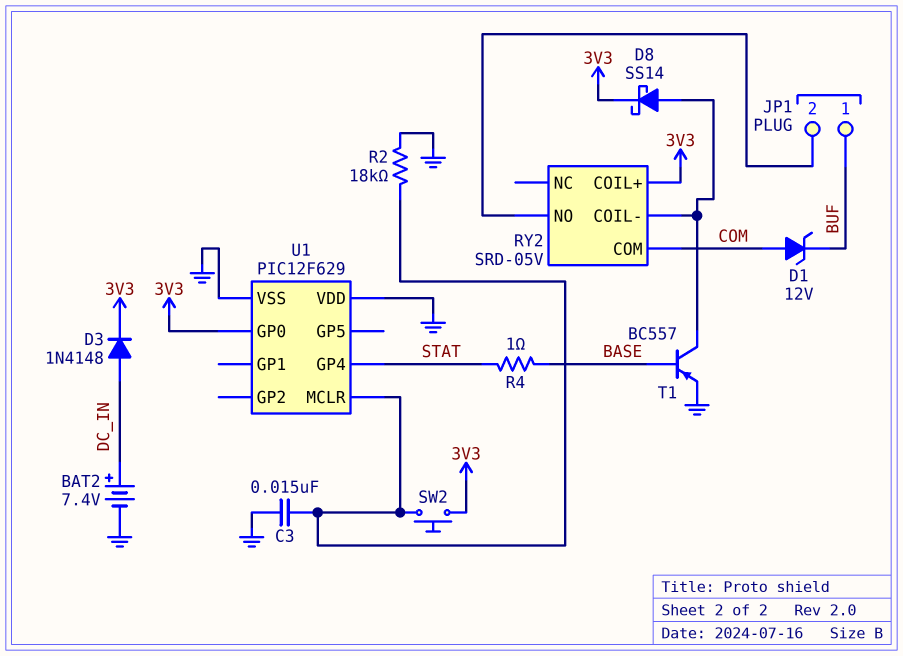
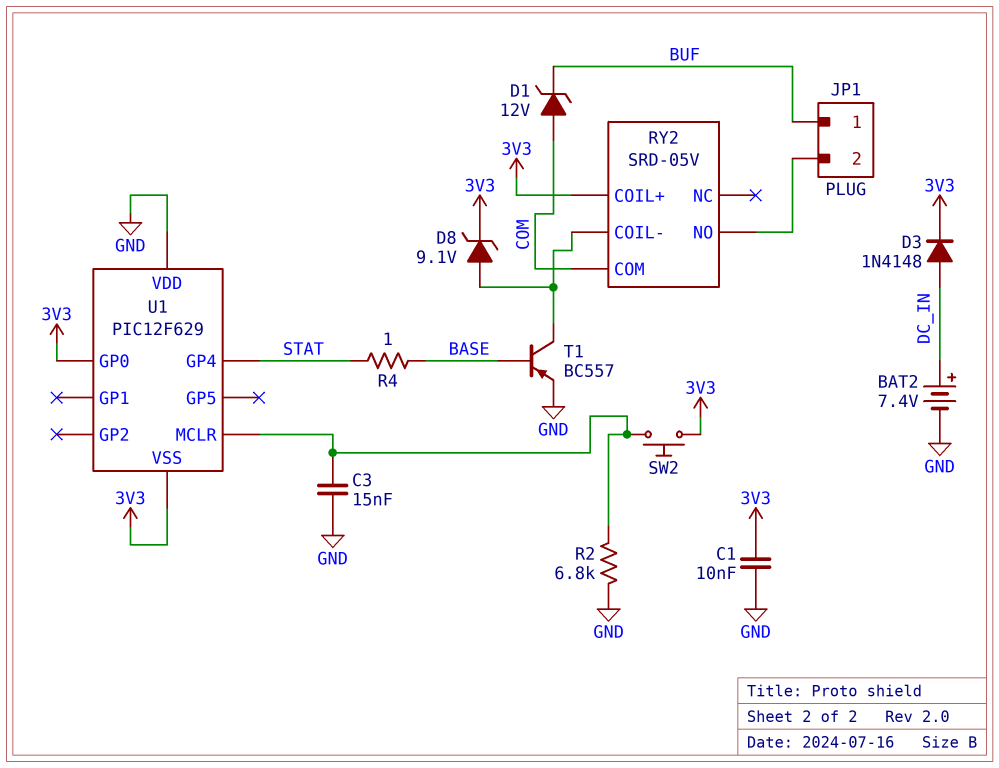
C1: none -> 10nF (3V3, GND)
D8: schottky SS14 (A RY2/COIL-, K 3V3) -> zener 9.1V (A RY2/COIL-, K 3V3)
R2: 18k (GND, U1/MCLR) -> 6.8k (GND, U1/MCLR)
U1 pin VSS: GND -> 3V3

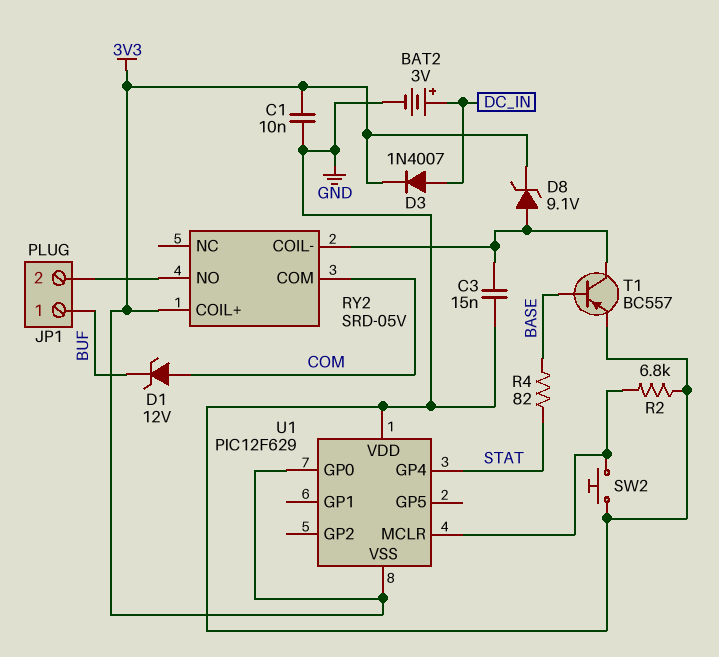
BAT2: 7.4V (plus DC_IN, minus GND) -> 3V (plus DC_IN, minus GND)
C3: 15nF (GND, U1/MCLR) -> 15nF (GND, RY2/COIL-)
D3: diode 1N4148 (A DC_IN, K 3V3) -> diode 1N4007 (A DC_IN, K 3V3)
R4: 1 (BASE, STAT) -> 82 (BASE, STAT)
SW2: button (3V3, U1/MCLR) -> button (GND, U1/MCLR)

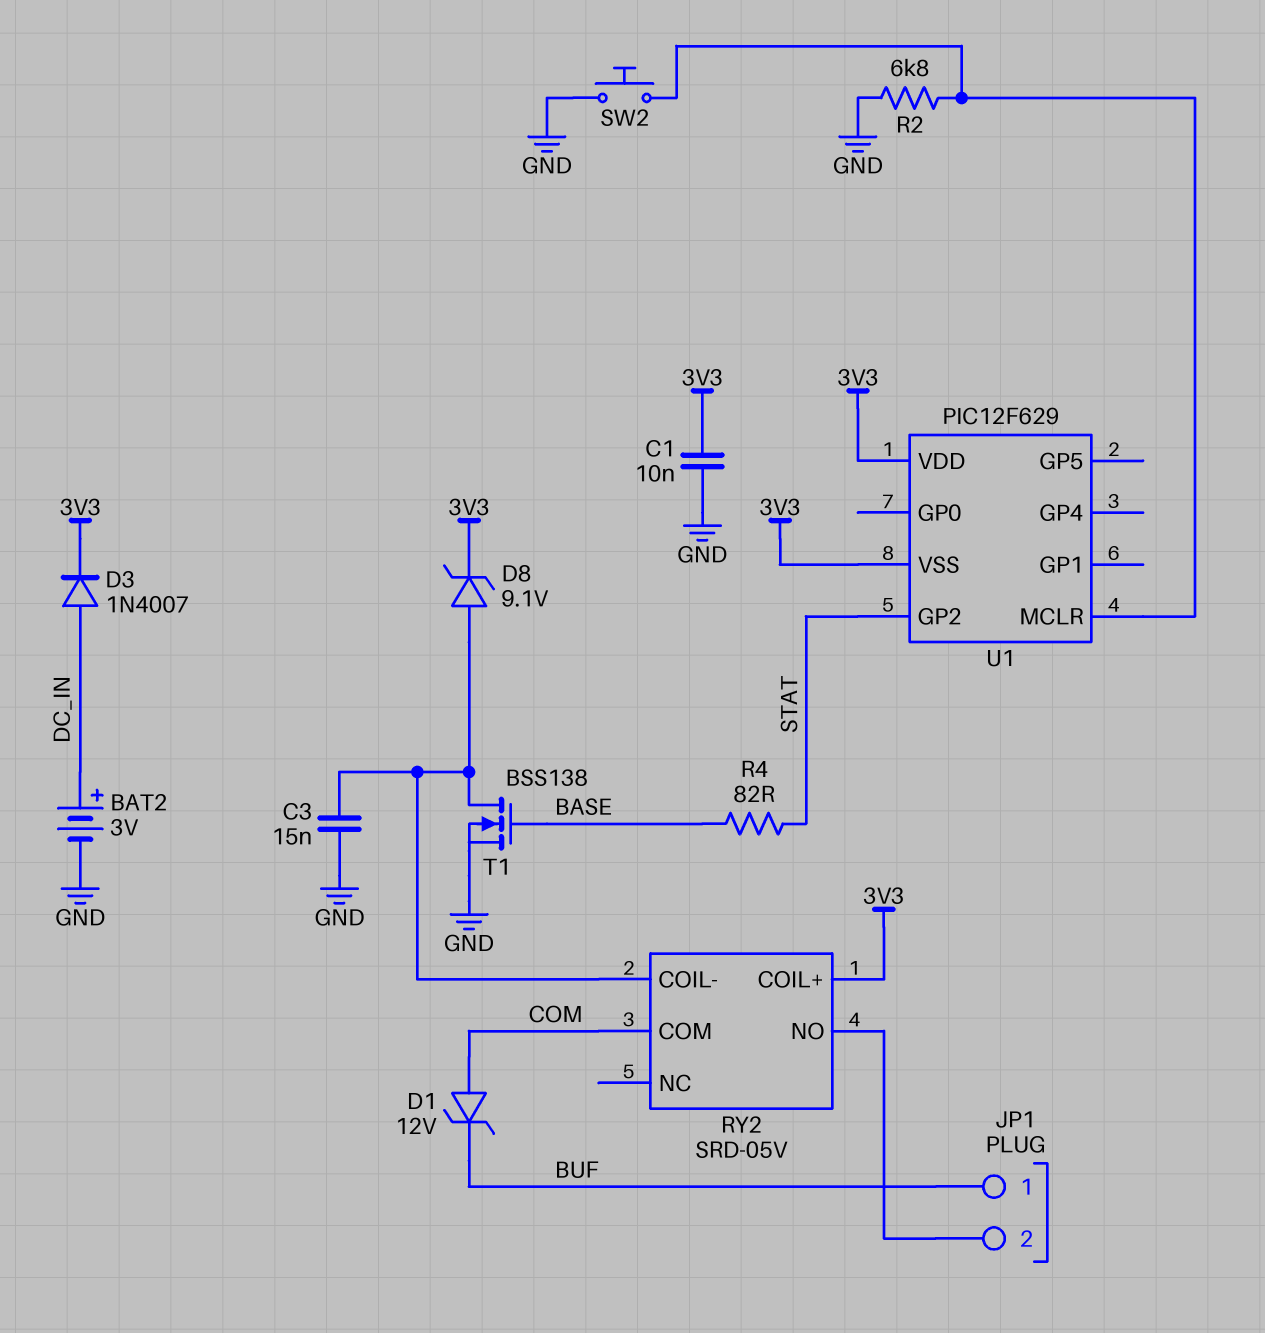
T1: PNP BC557 (B BASE, C RY2/COIL-, E GND) -> NMOS BSS138 (G BASE, D RY2/COIL-, S GND)
U1 pin GP0: 3V3 -> none
U1 pin GP2: none -> STAT
U1 pin GP4: STAT -> none
U1 pin VDD: GND -> 3V3

